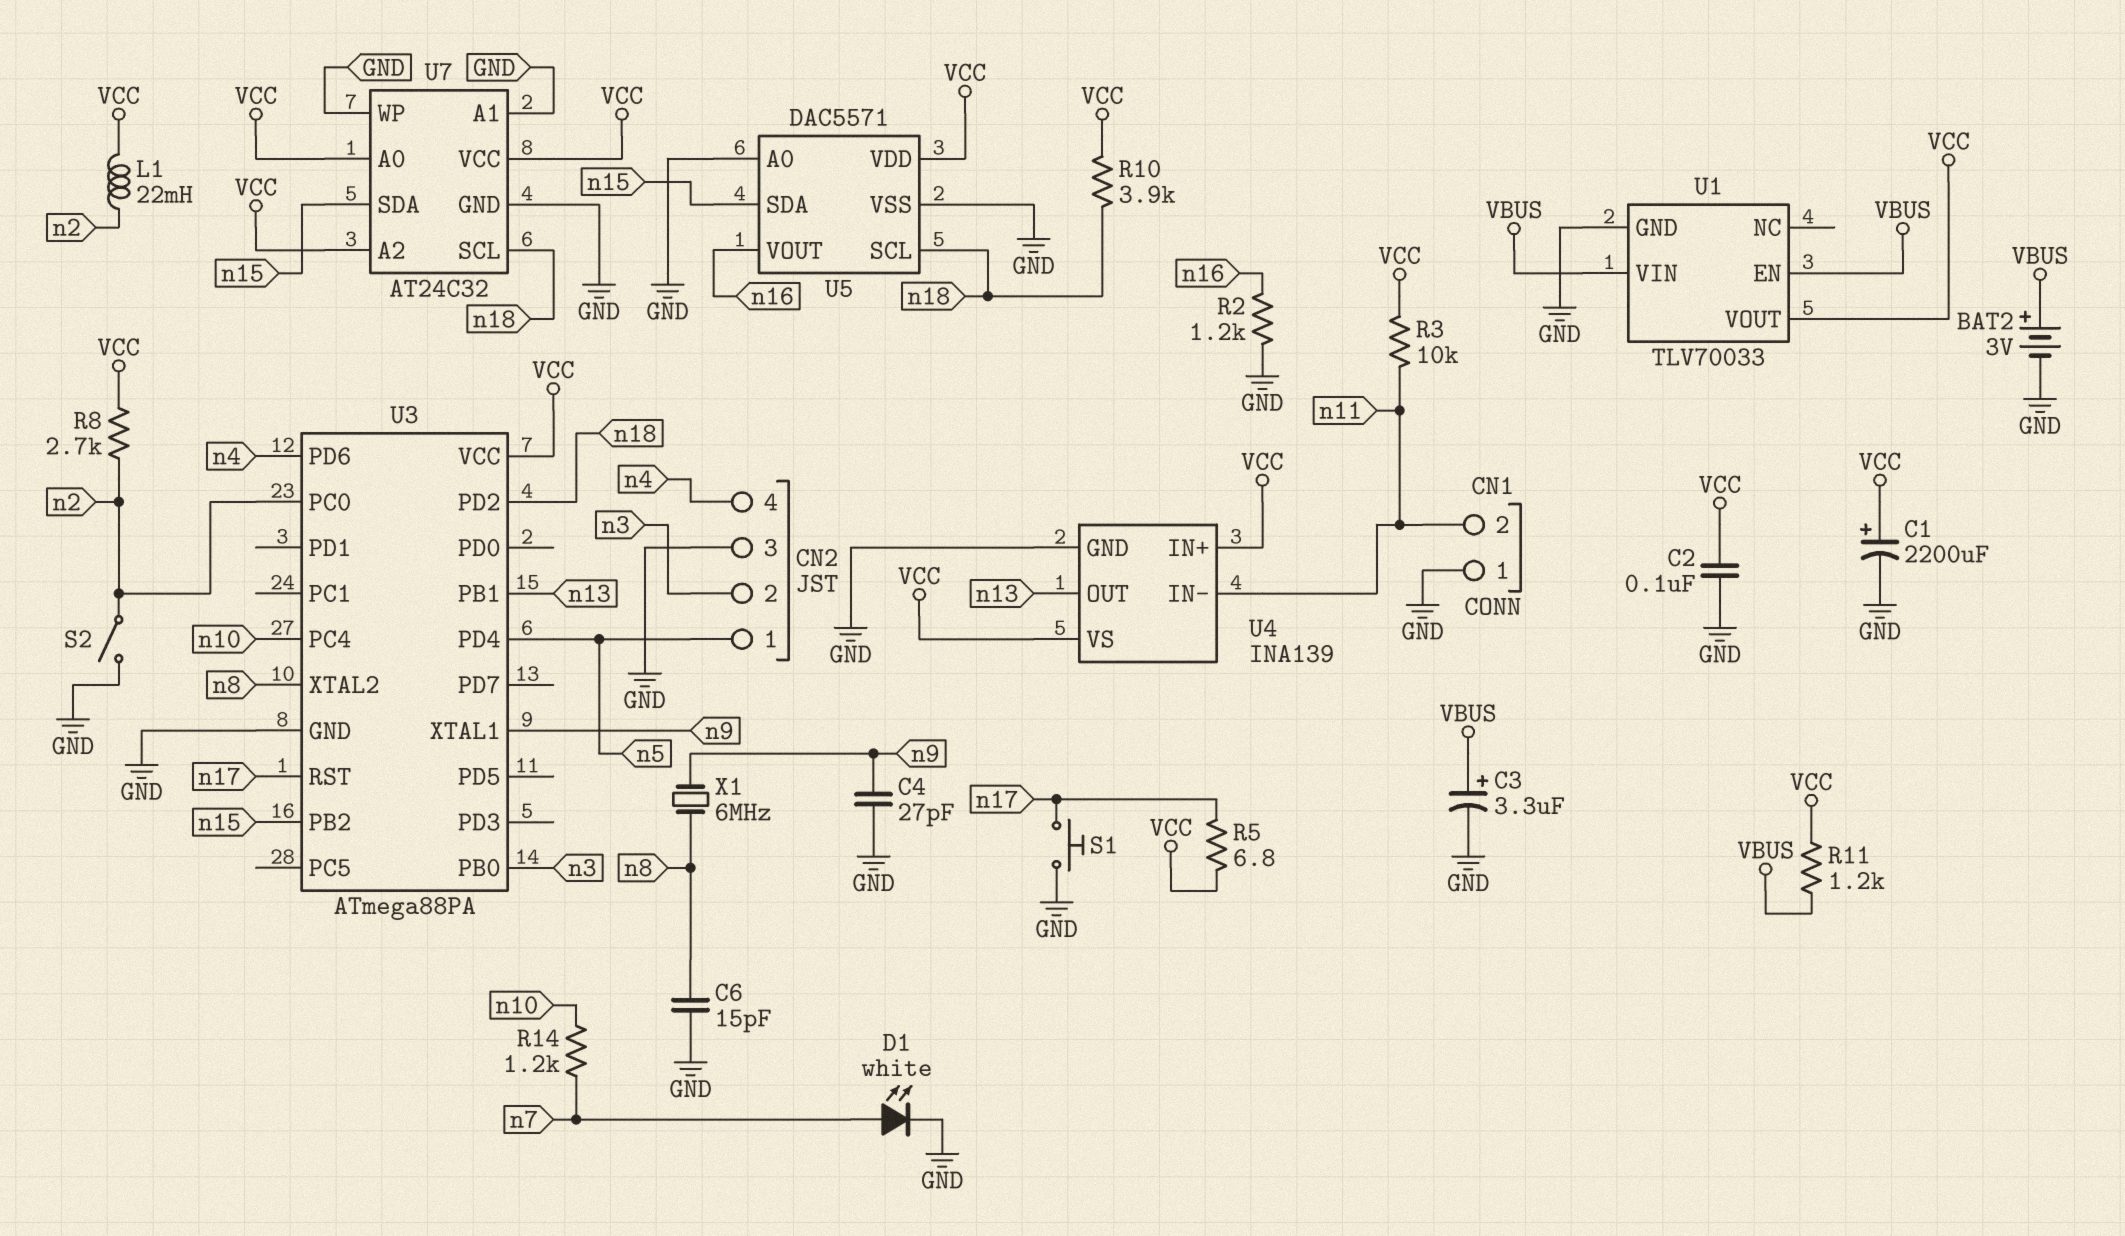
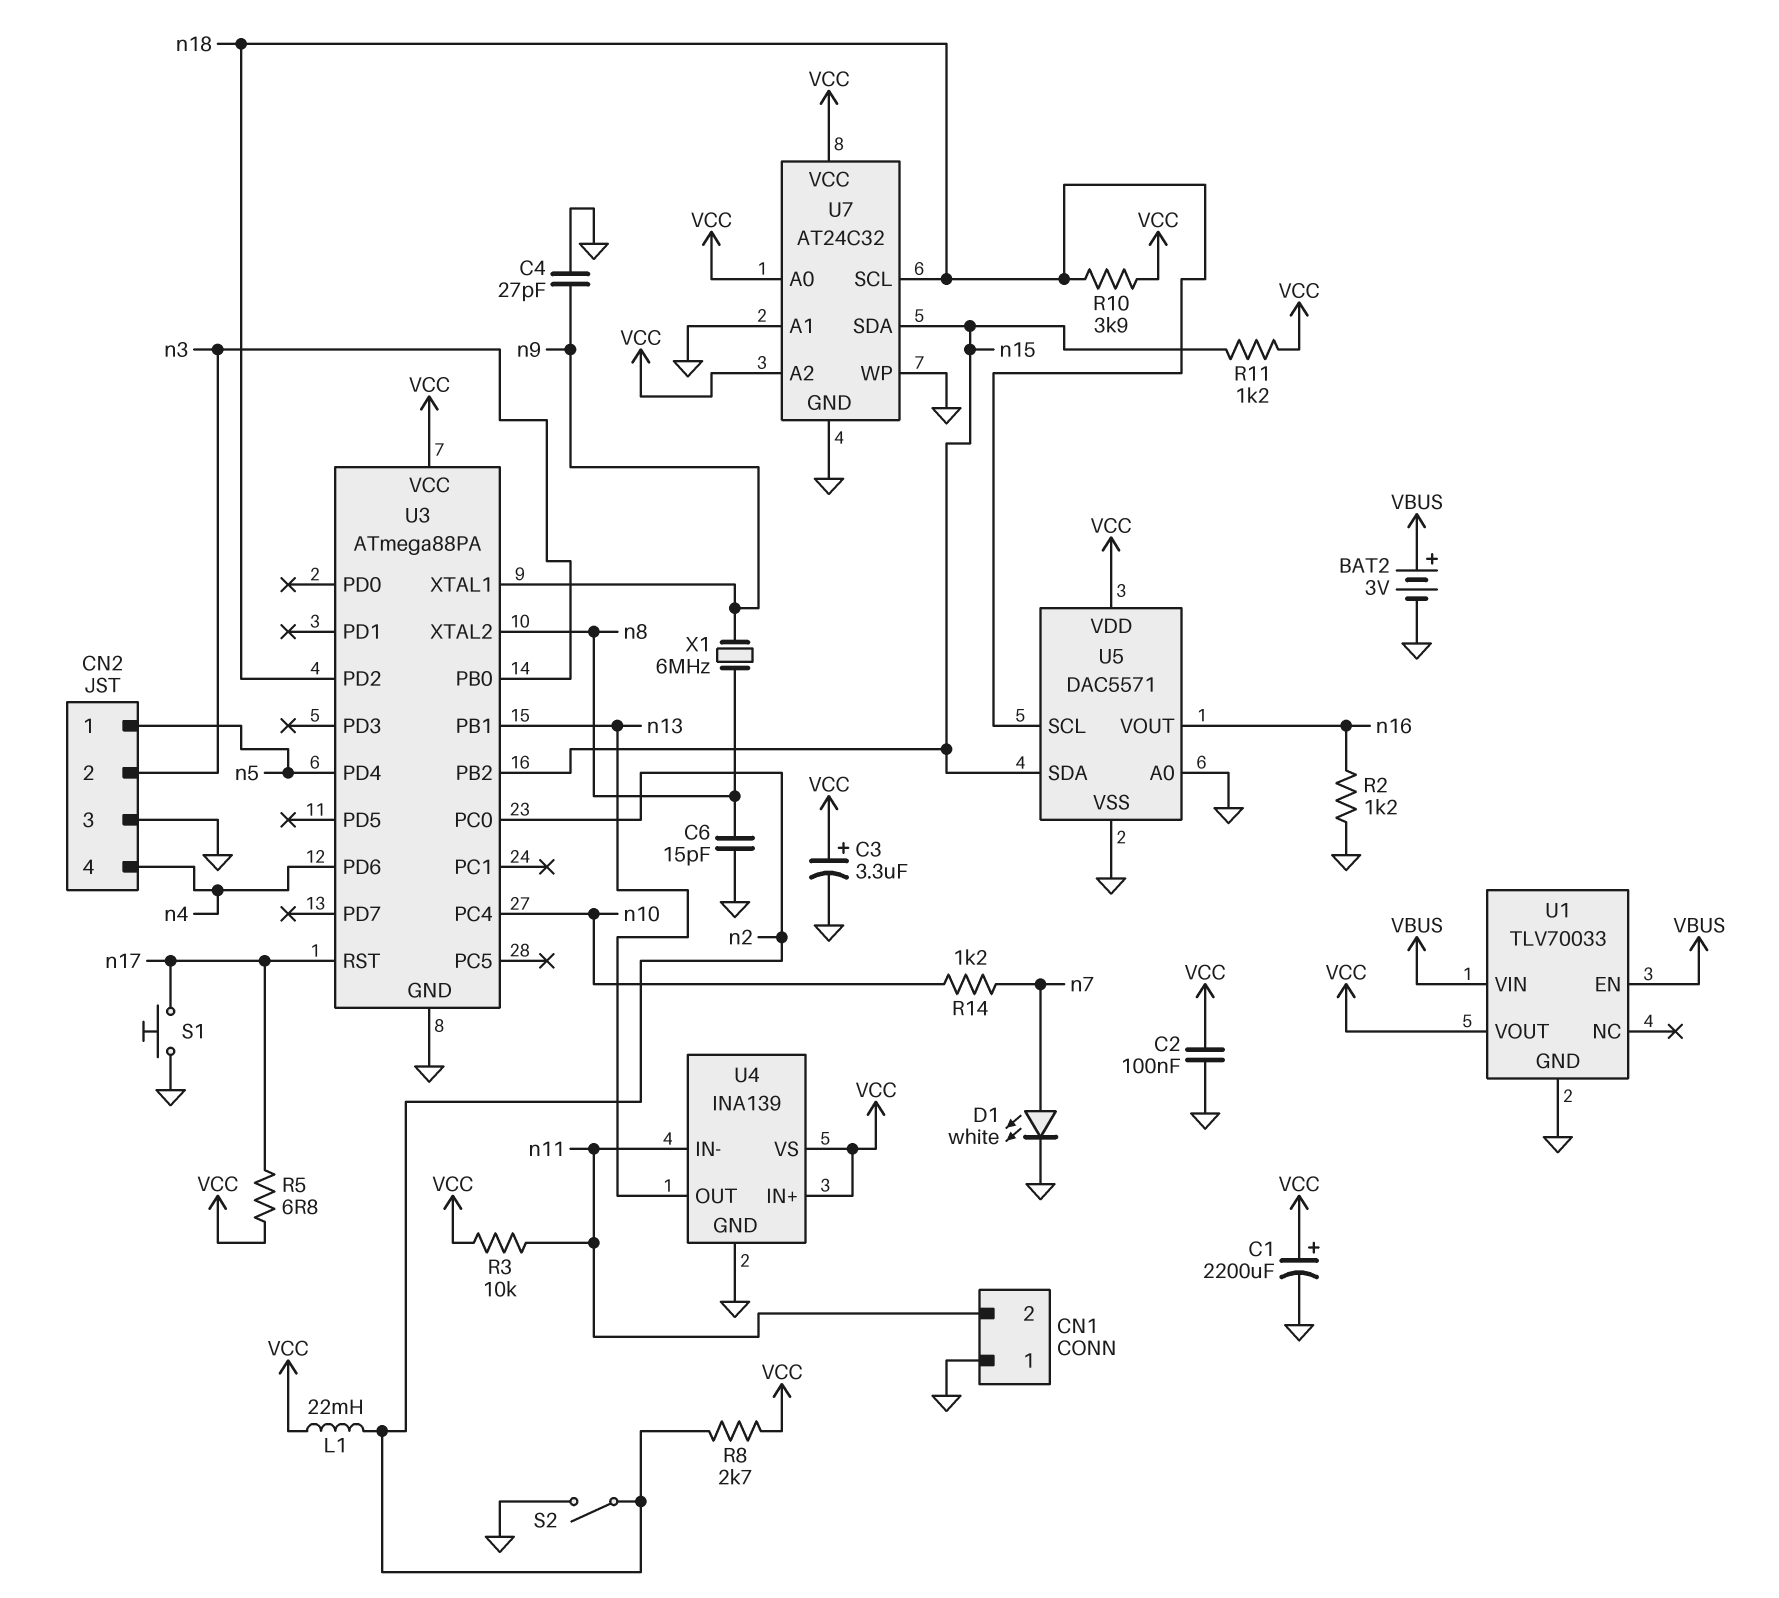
C3: 3.3uF (plus VBUS, minus GND) -> 3.3uF (plus VCC, minus GND)
R11: 1.2k (VBUS, VCC) -> 1.2k (VCC, n15)

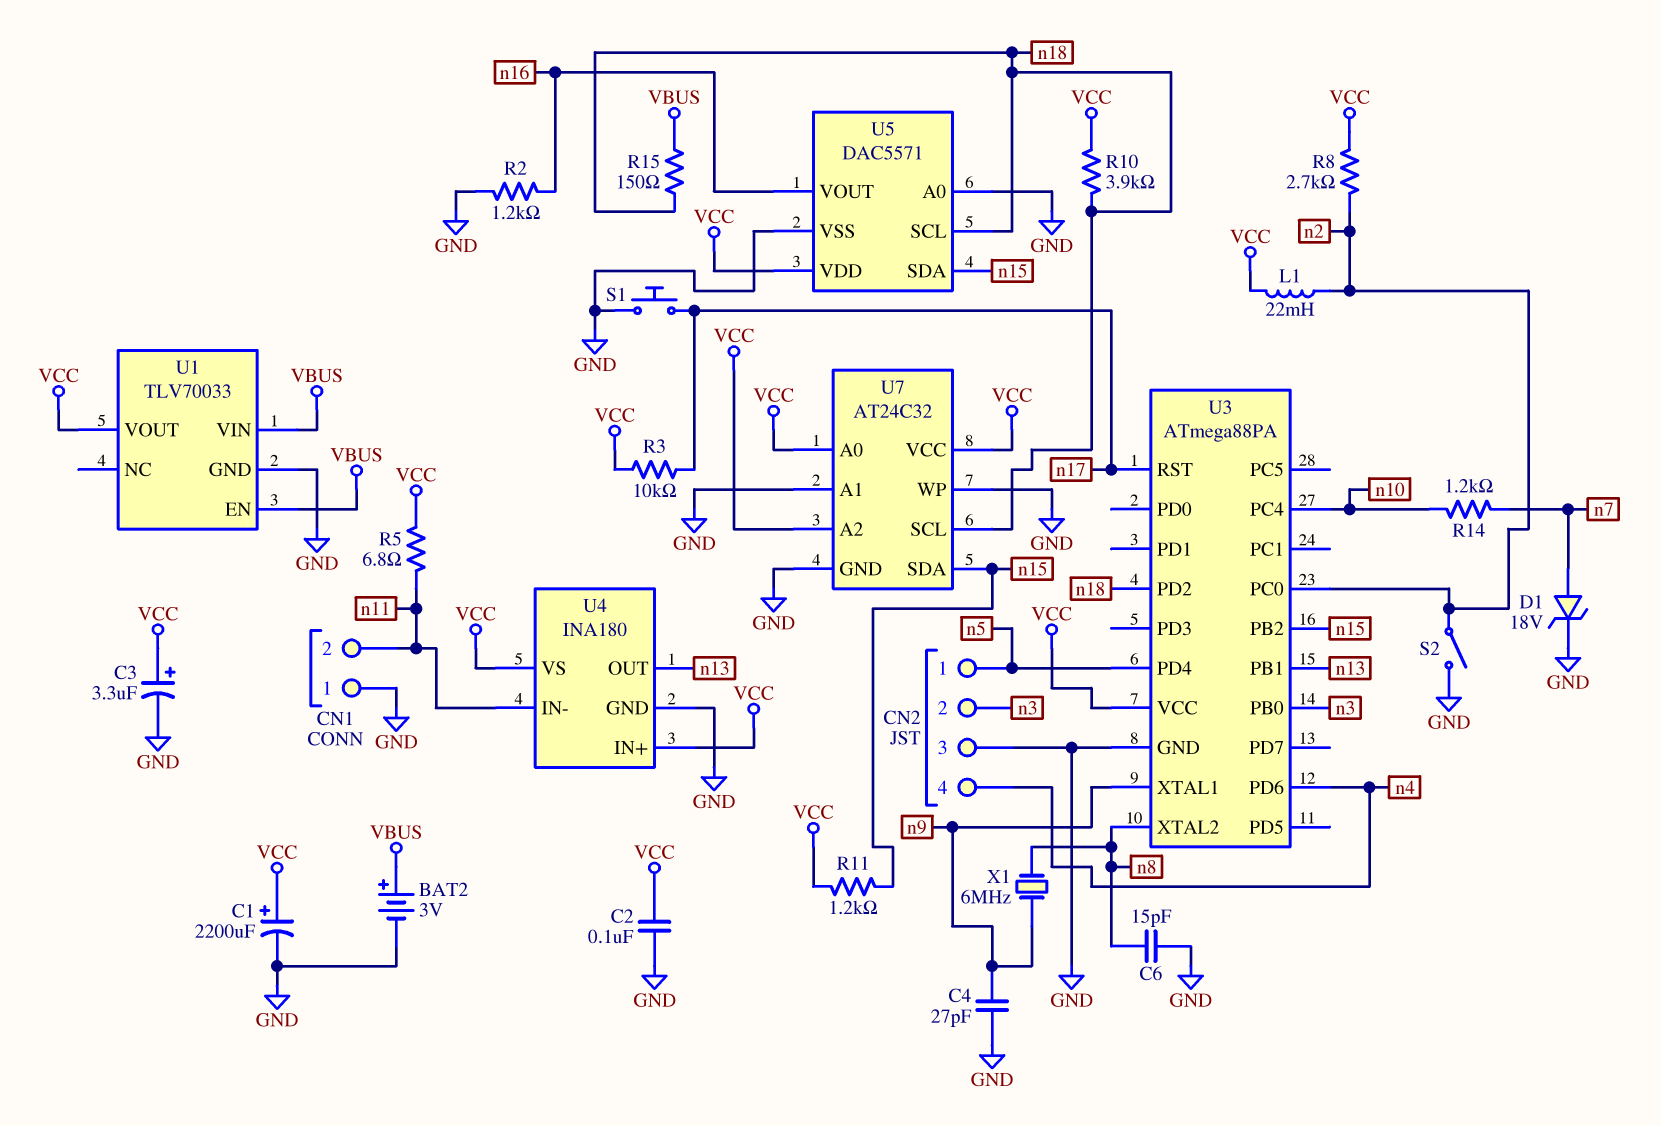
D1: LED white (A n7, K GND) -> zener 18V (A n7, K GND)
R3: 10k (VCC, n11) -> 10k (VCC, n17)
R5: 6.8 (VCC, n17) -> 6.8 (VCC, n11)
R15: none -> 150 (VBUS, n18)
U4: INA139 -> INA180

